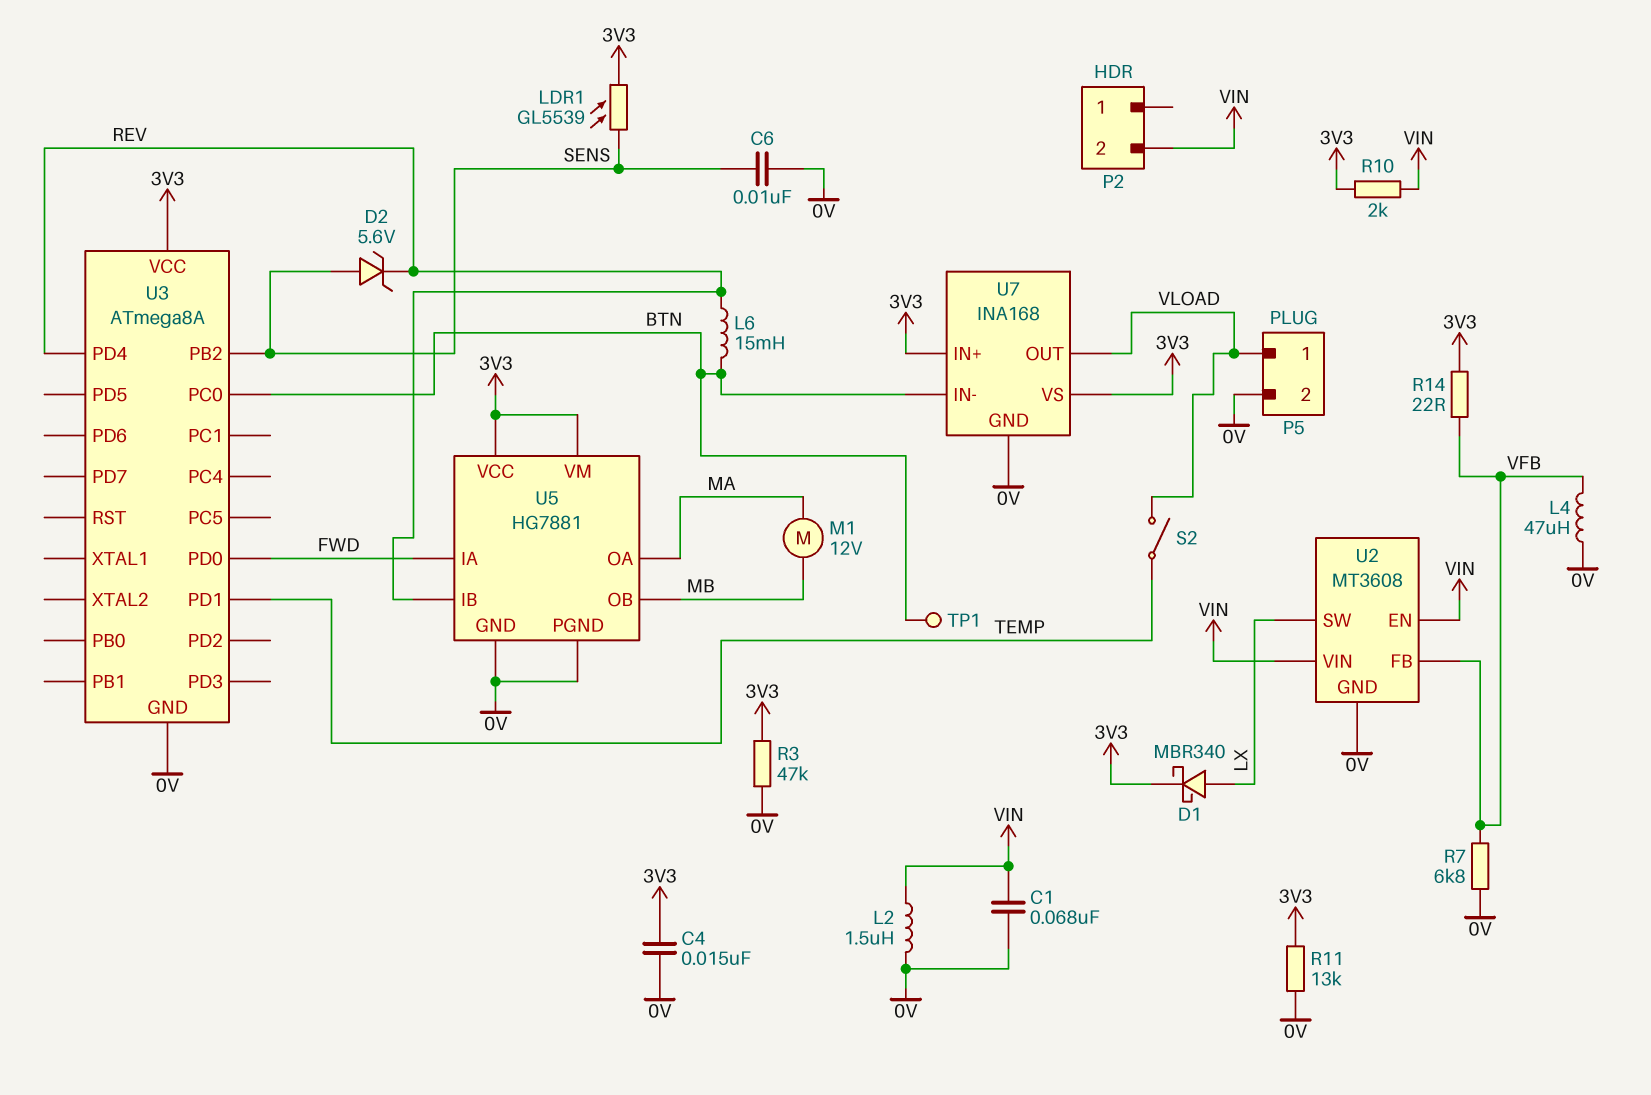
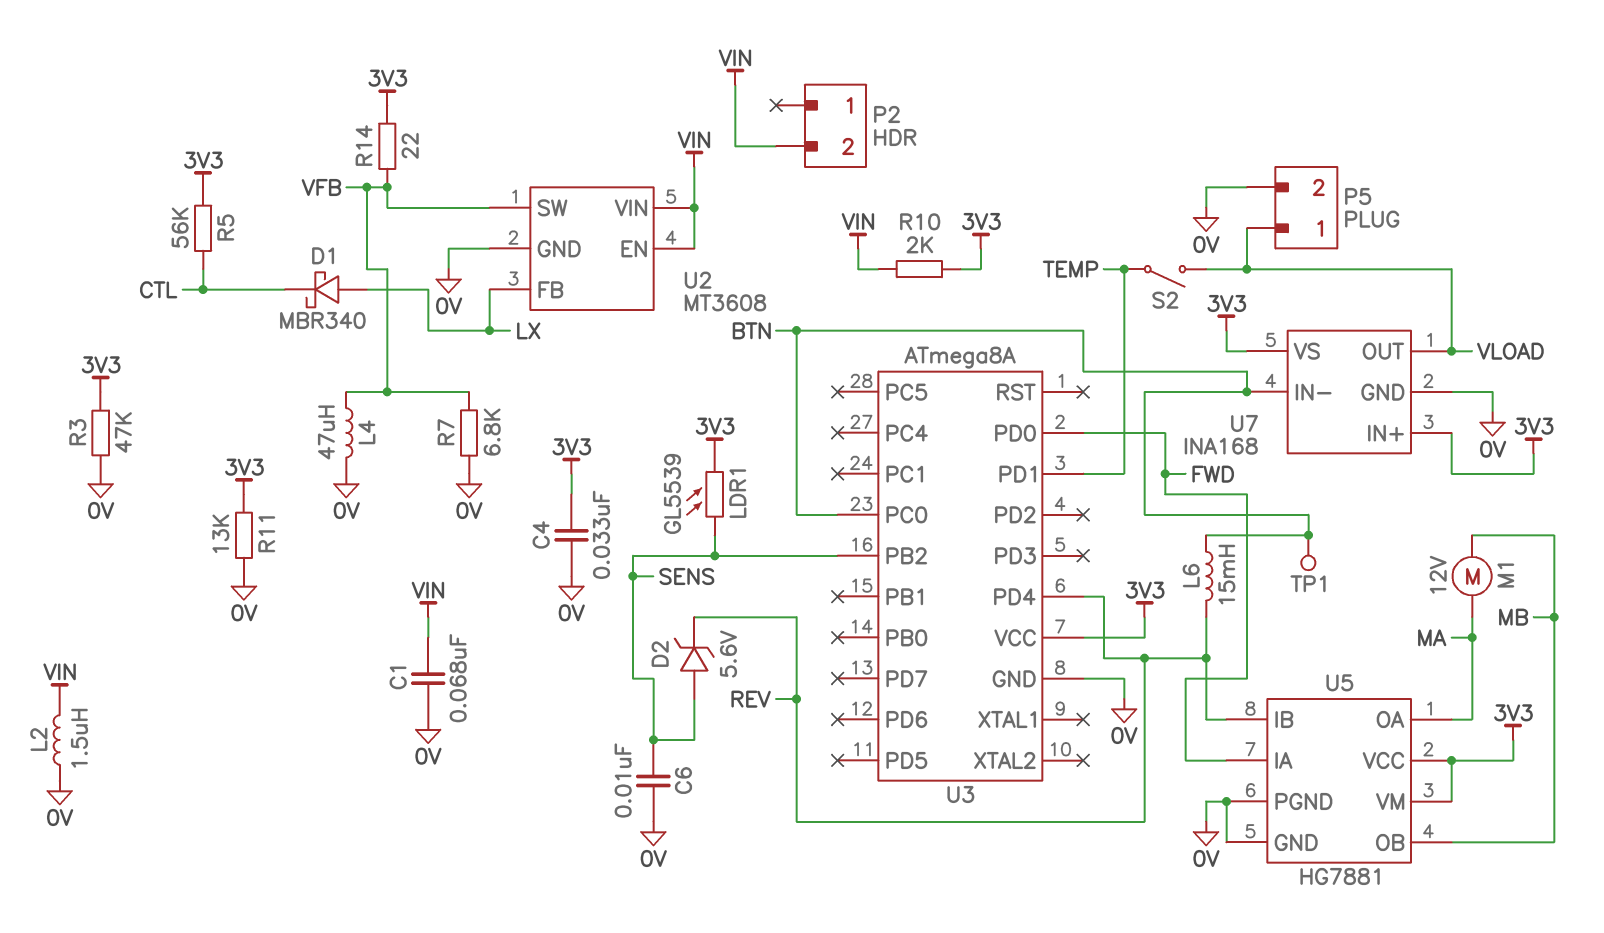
C4: 15nF (0V, 3V3) -> 33nF (0V, 3V3)
D1: schottky MBR340 (A LX, K 3V3) -> schottky MBR340 (A LX, K CTL)
R5: none -> 56k (3V3, CTL)
U2 pin FB: VFB -> LX
U2 pin SW: LX -> VFB

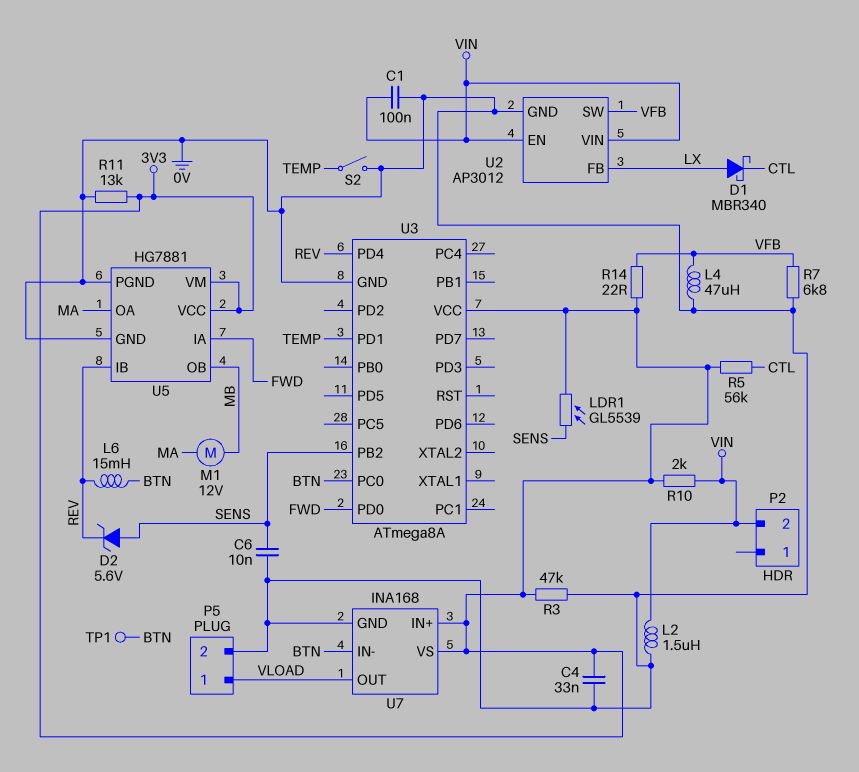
C1: 68nF (0V, VIN) -> 100nF (0V, VIN)
S2: switch (TEMP, VLOAD) -> switch (0V, TEMP)
U2: MT3608 -> AP3012

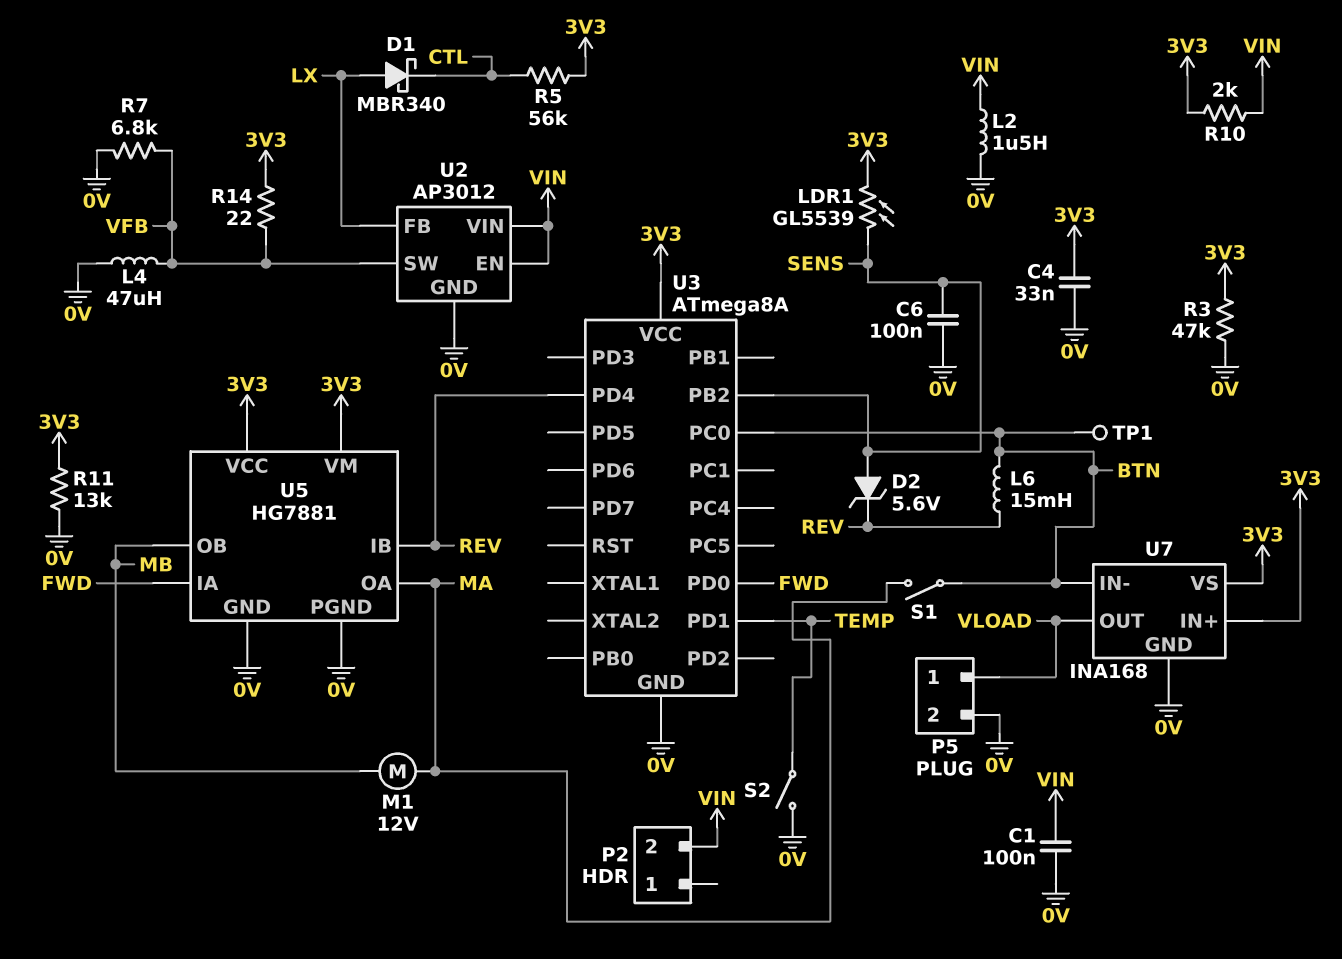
C6: 10nF (0V, SENS) -> 100nF (0V, SENS)
S1: none -> switch (BTN, MA)

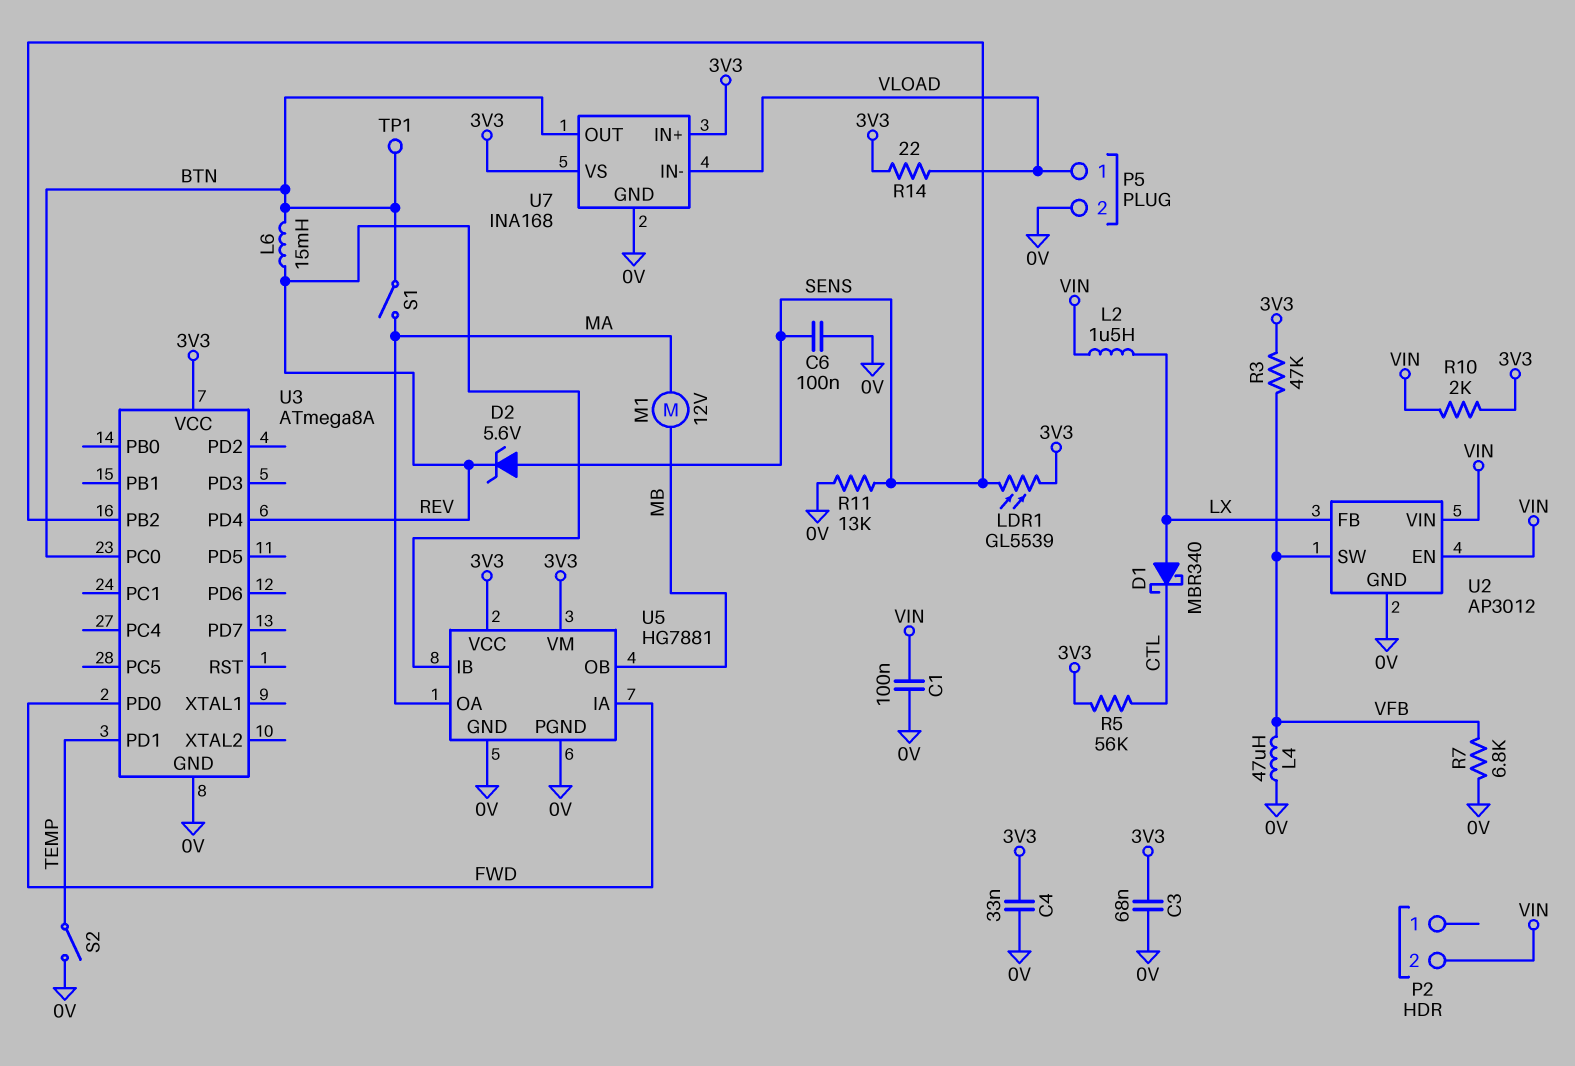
C3: none -> 68nF (0V, 3V3)
L2: 1.5uH (0V, VIN) -> 1.5uH (LX, VIN)
R3: 47k (0V, 3V3) -> 47k (3V3, VFB)
R11: 13k (0V, 3V3) -> 13k (0V, SENS)
R14: 22 (3V3, VFB) -> 22 (3V3, VLOAD)
U7 pin IN-: BTN -> VLOAD
U7 pin OUT: VLOAD -> BTN

